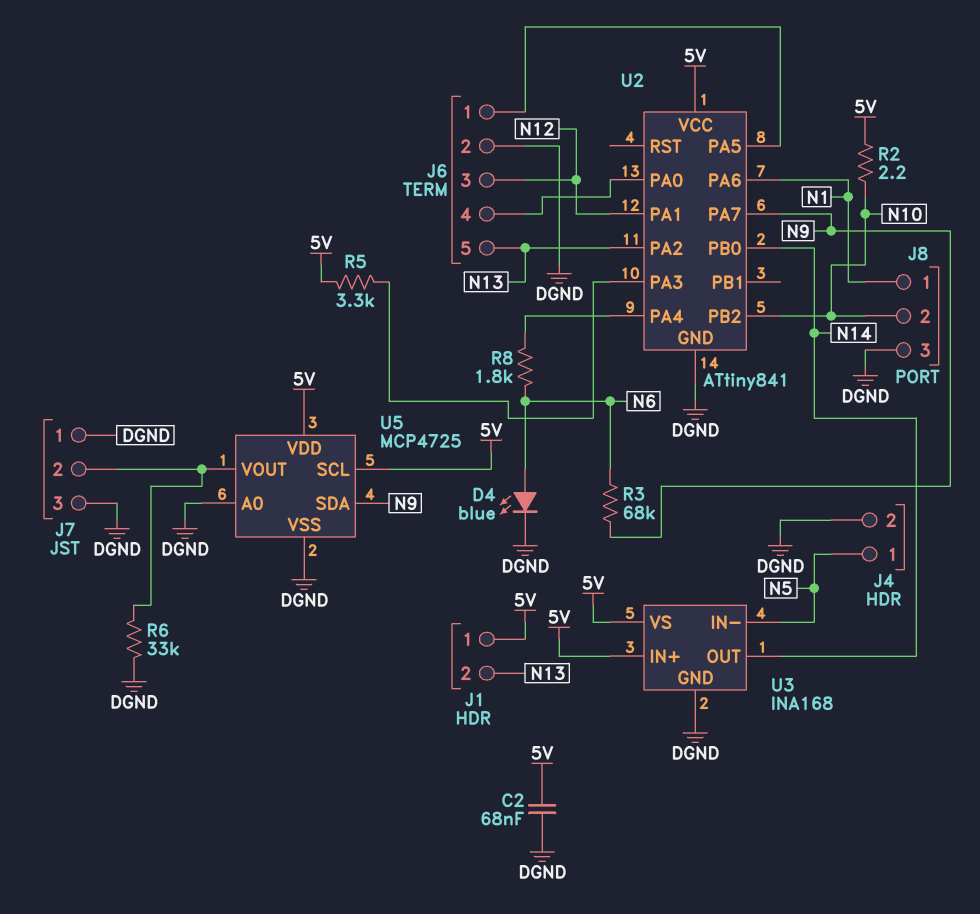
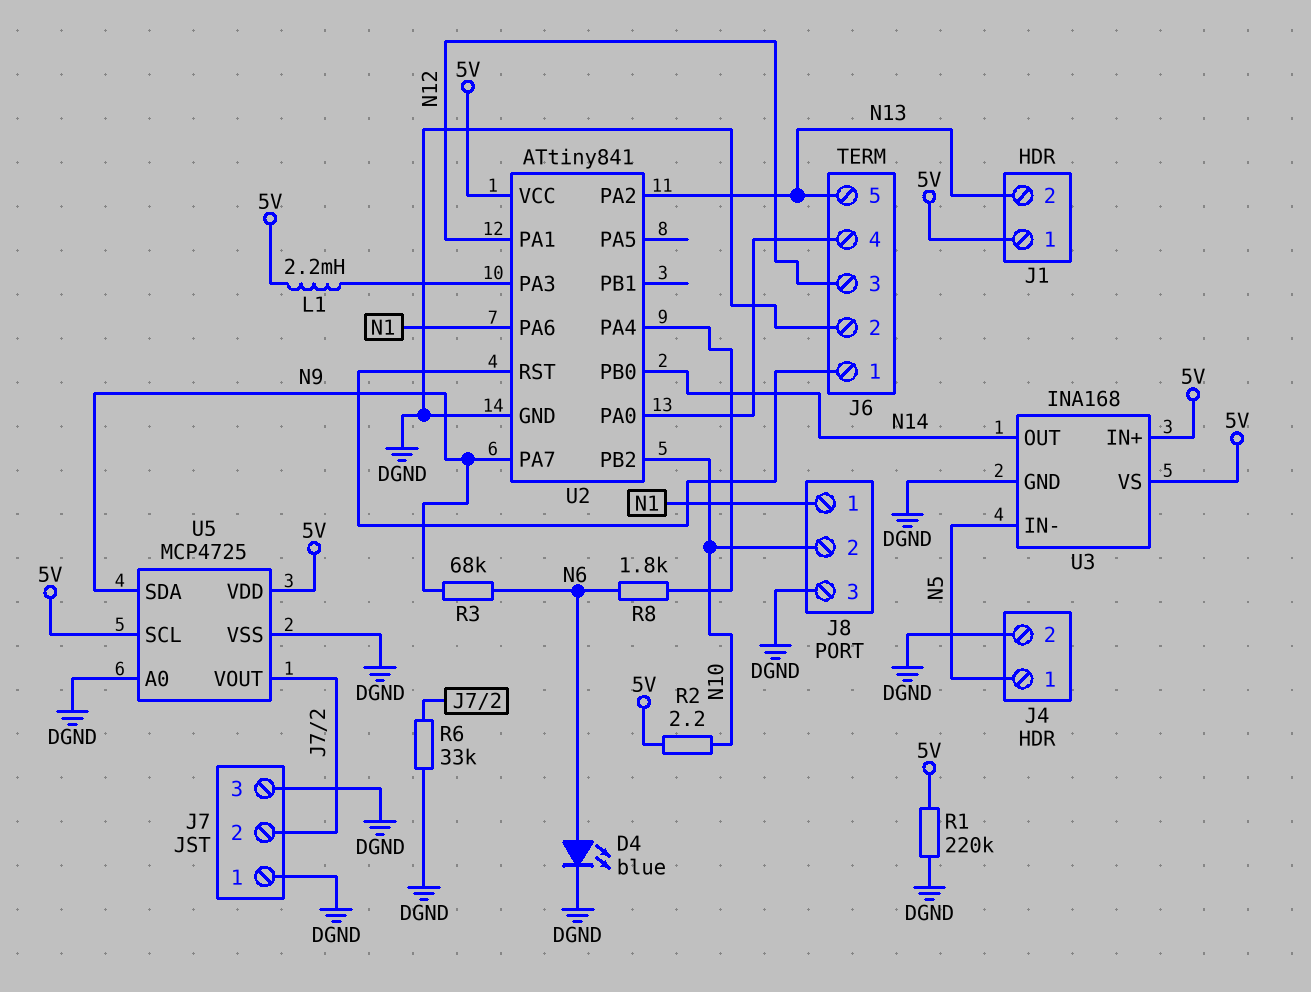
C2: 68nF (5V, DGND) -> none
L1: none -> 2.2mH (5V, U2/PA3)
R1: none -> 220k (5V, DGND)
R5: 3.3k (5V, U2/PA3) -> none
U2 pin PA5: J6/1 -> none
U2 pin RST: none -> J6/1

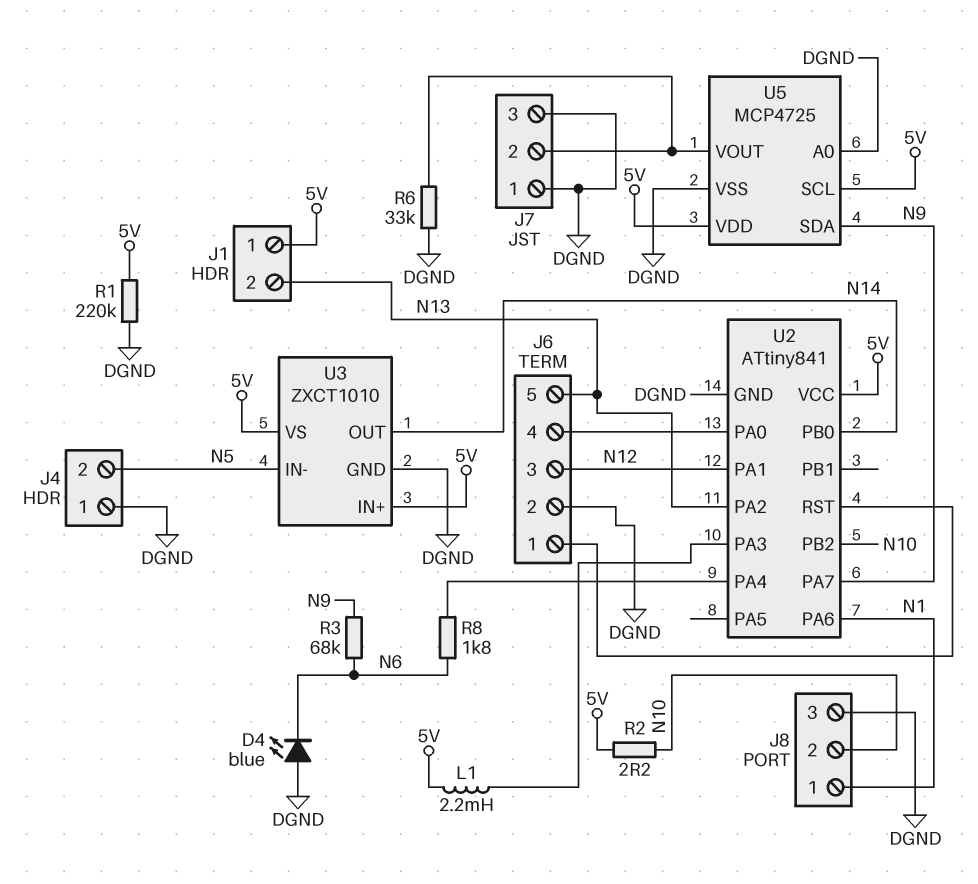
D4: LED blue (A N6, K DGND) -> LED blue (A DGND, K N6)
J4 pin 1: N5 -> DGND
J4 pin 2: DGND -> N5
U3: INA168 -> ZXCT1010

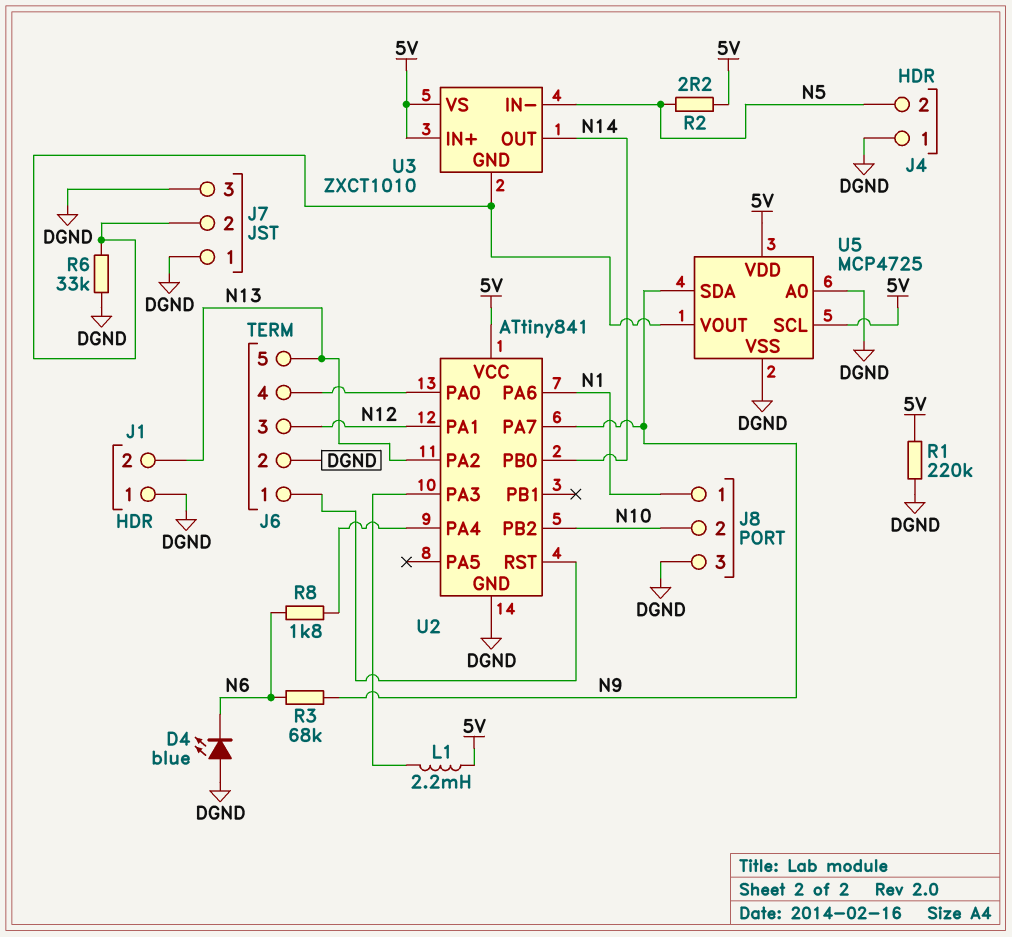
J1 pin 1: 5V -> DGND
R2: 2.2 (5V, N10) -> 2.2 (5V, N5)
U3 pin GND: DGND -> J7/2

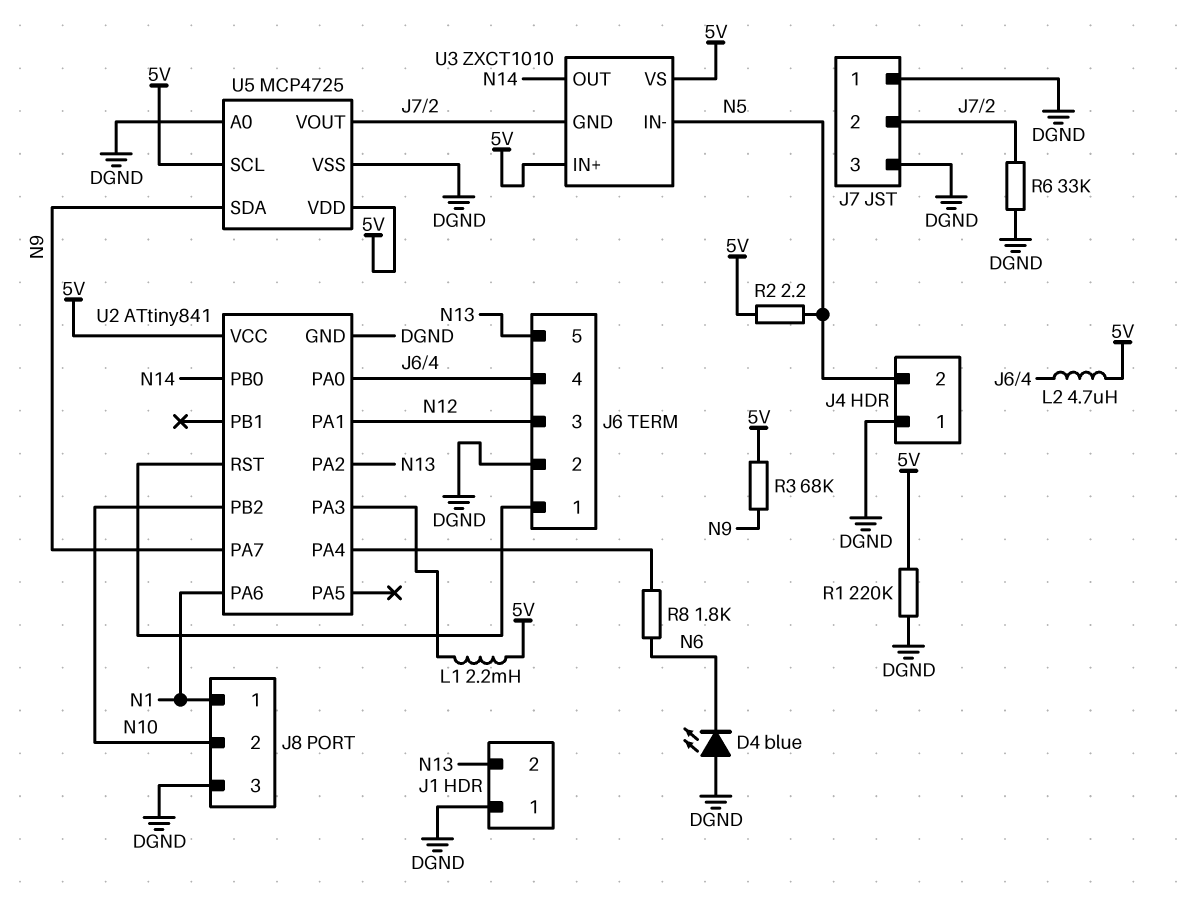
L2: none -> 4.7uH (5V, J6/4)
R3: 68k (N6, N9) -> 68k (5V, N9)

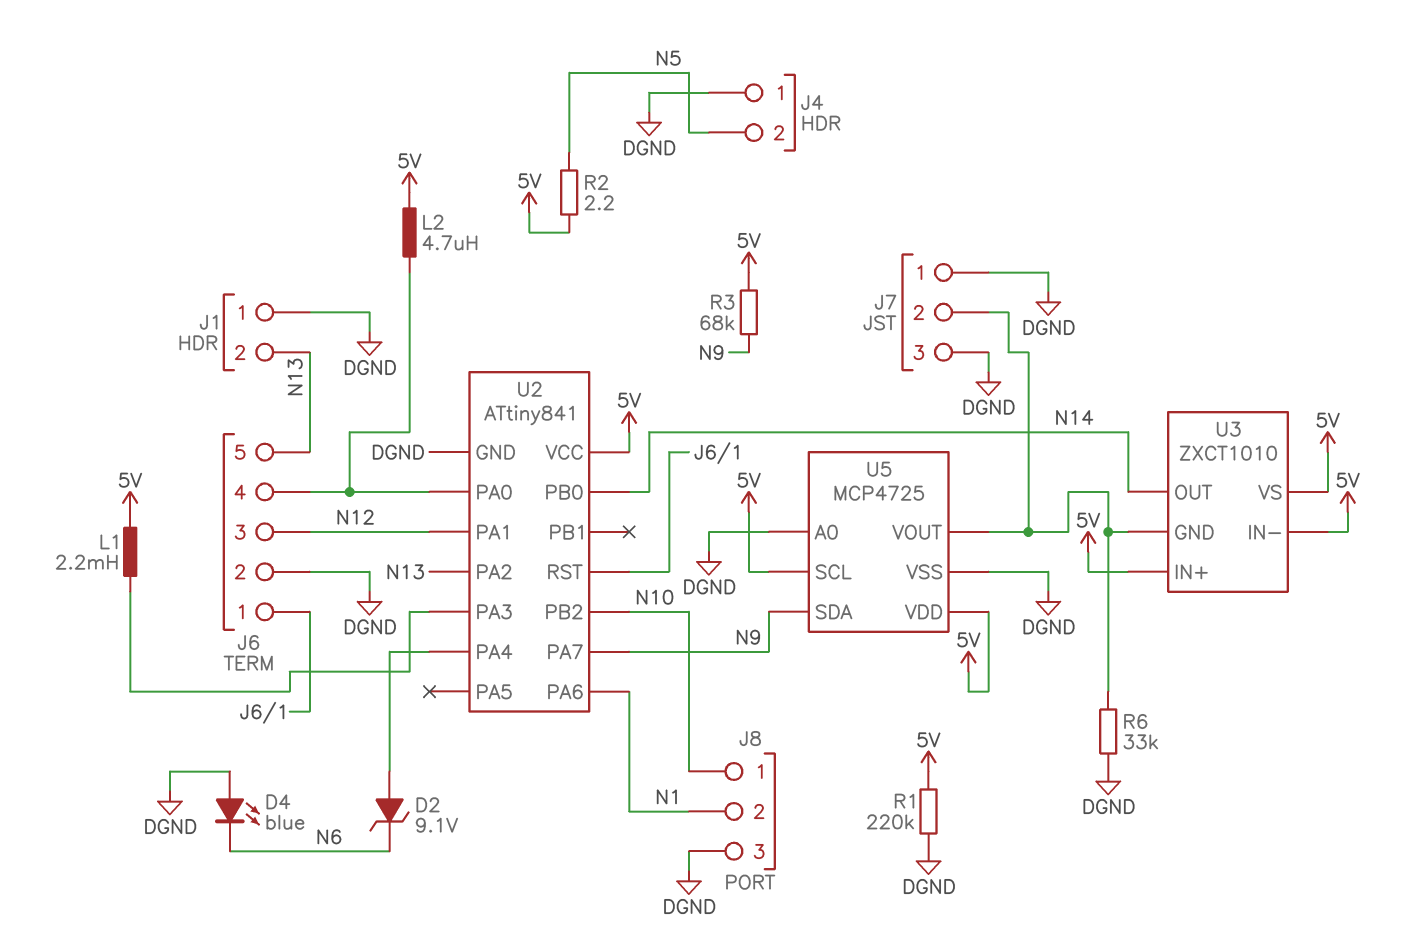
D2: none -> zener 9.1V (A U2/PA4, K N6)
J8 pin 1: N1 -> N10
J8 pin 2: N10 -> N1
R8: 1.8k (N6, U2/PA4) -> none
U3 pin IN-: N5 -> 5V

